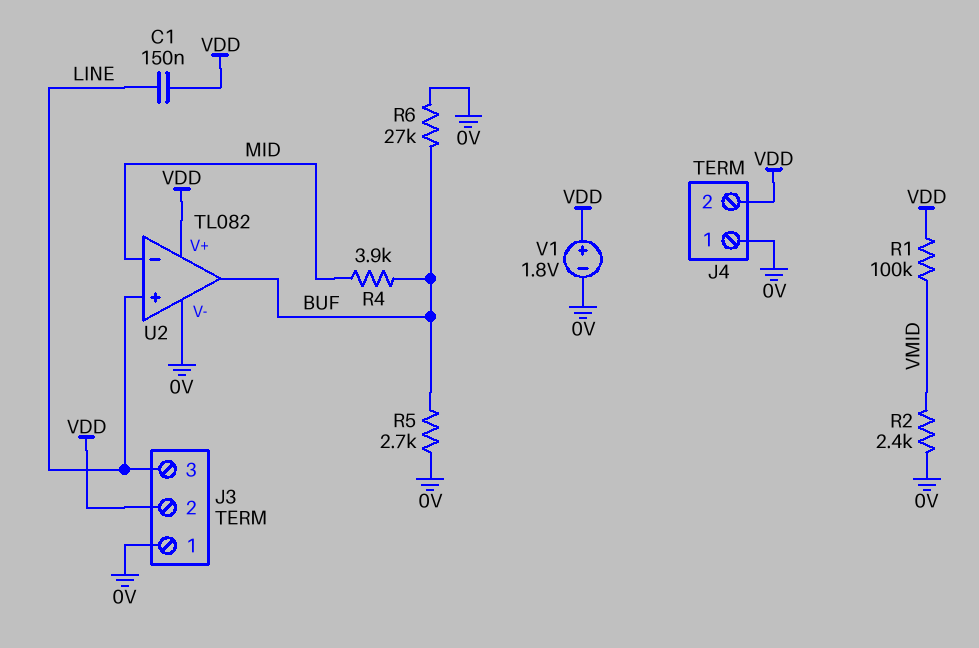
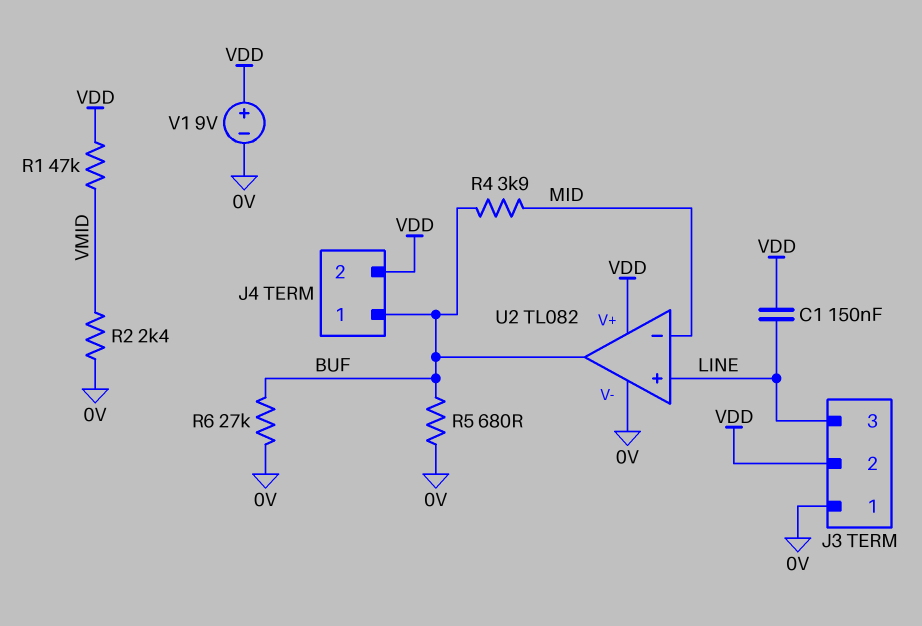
J4 pin 1: 0V -> BUF
R1: 100k (VDD, VMID) -> 47k (VDD, VMID)
R5: 2.7k (0V, BUF) -> 680 (0V, BUF)
V1: 1.8V (plus VDD, minus 0V) -> 9V (plus VDD, minus 0V)

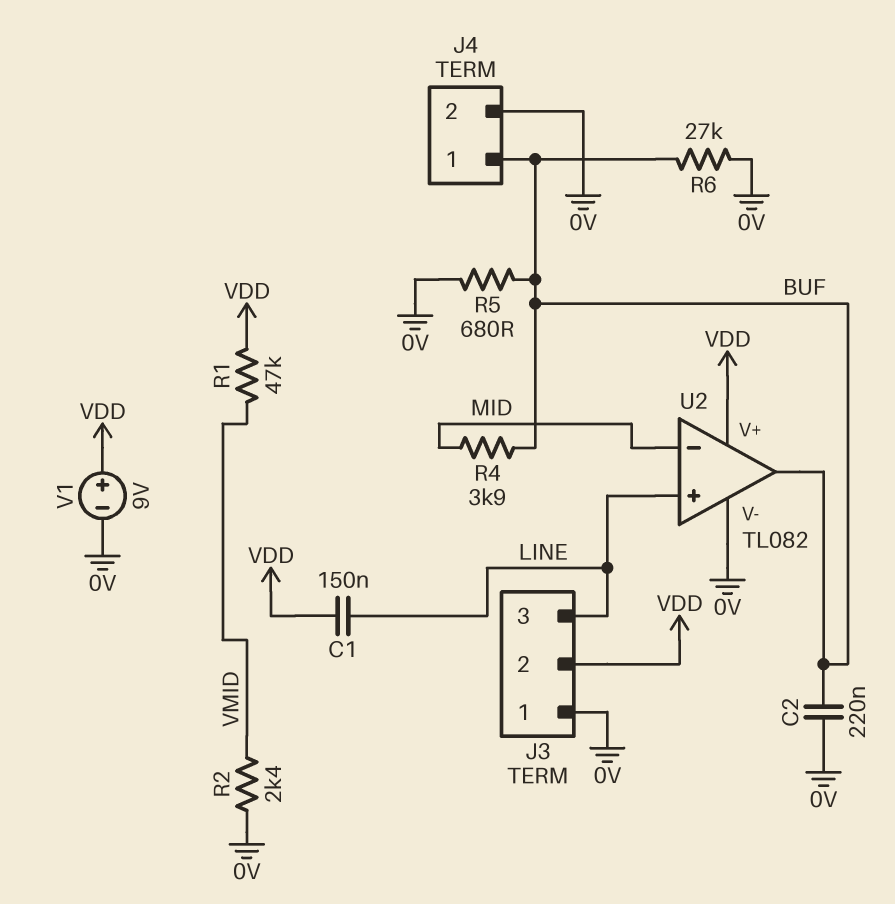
C2: none -> 220nF (0V, BUF)
J4 pin 2: VDD -> 0V

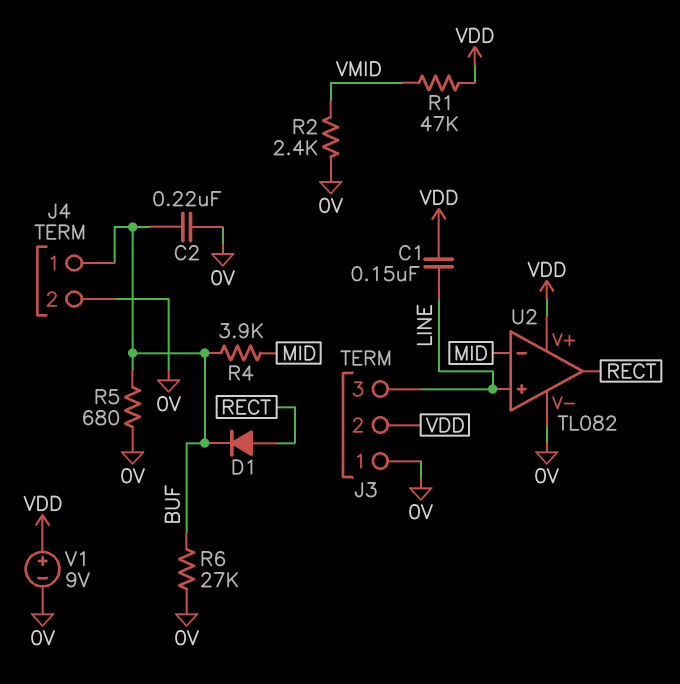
D1: none -> diode (A RECT, K BUF)
U2 pin out: BUF -> RECT

